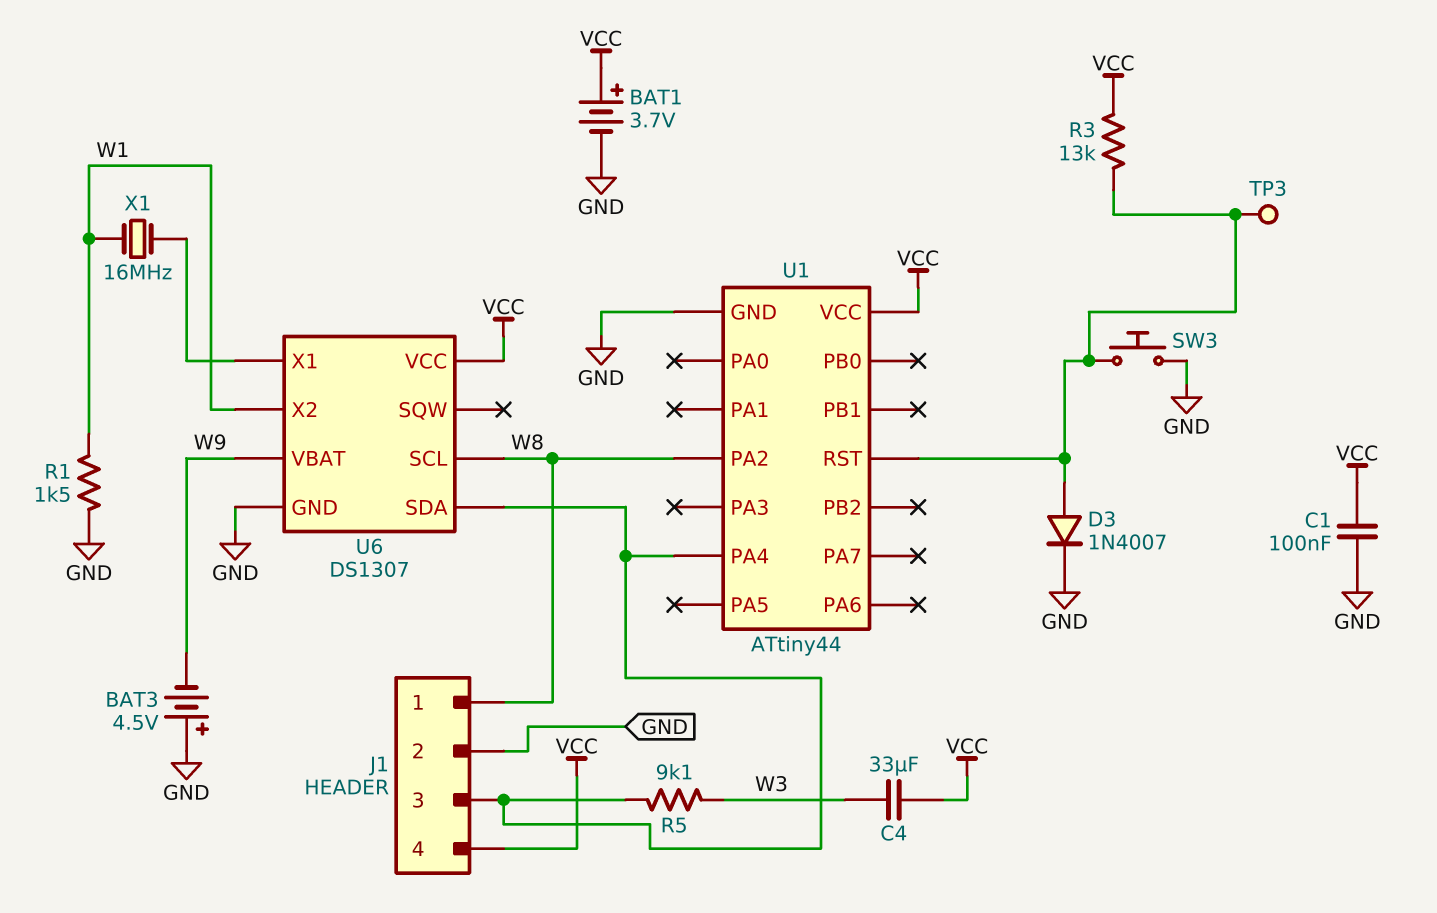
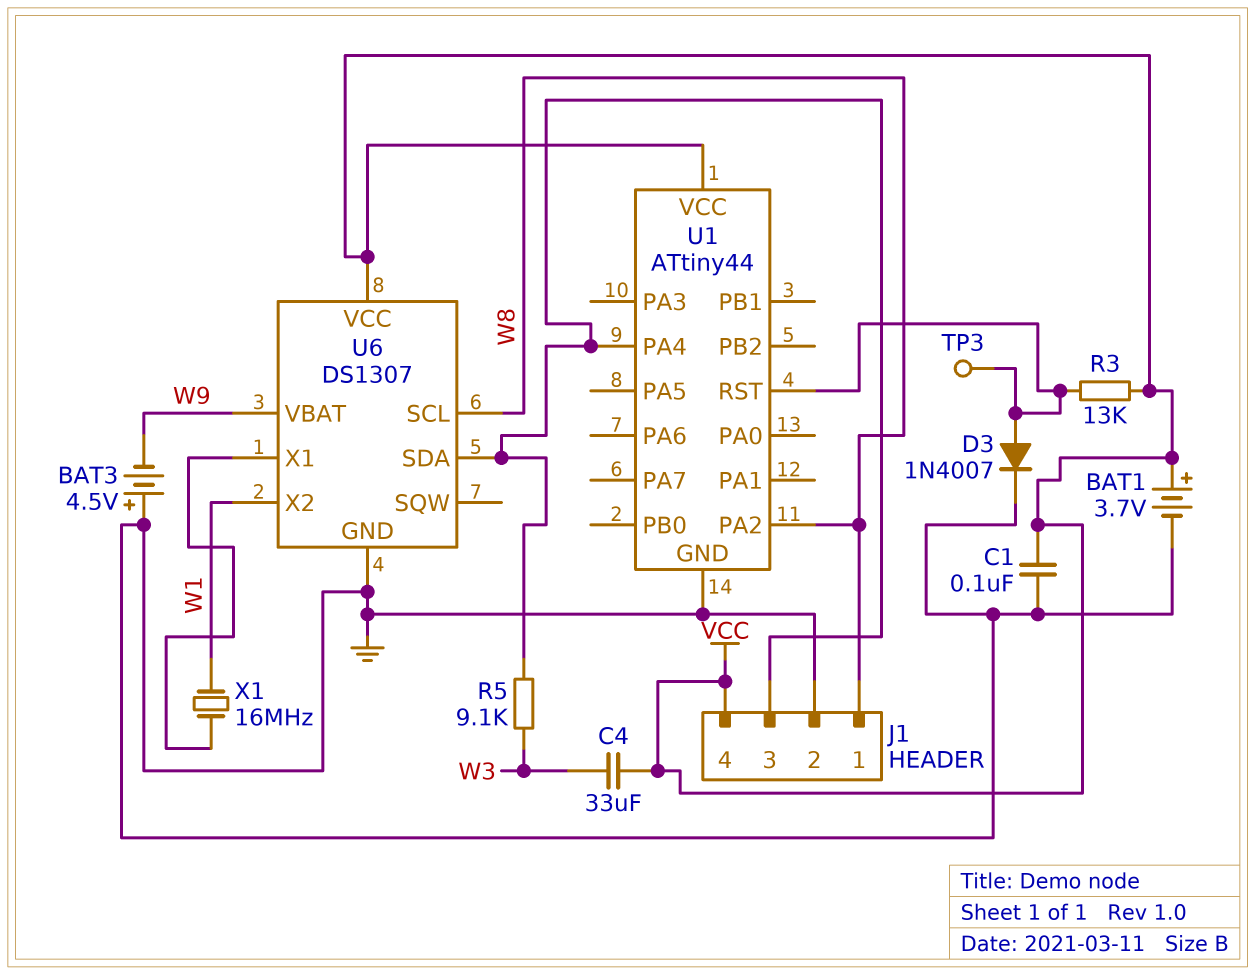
R1: 1.5k (GND, W1) -> none
SW3: button (GND, U1/RST) -> none

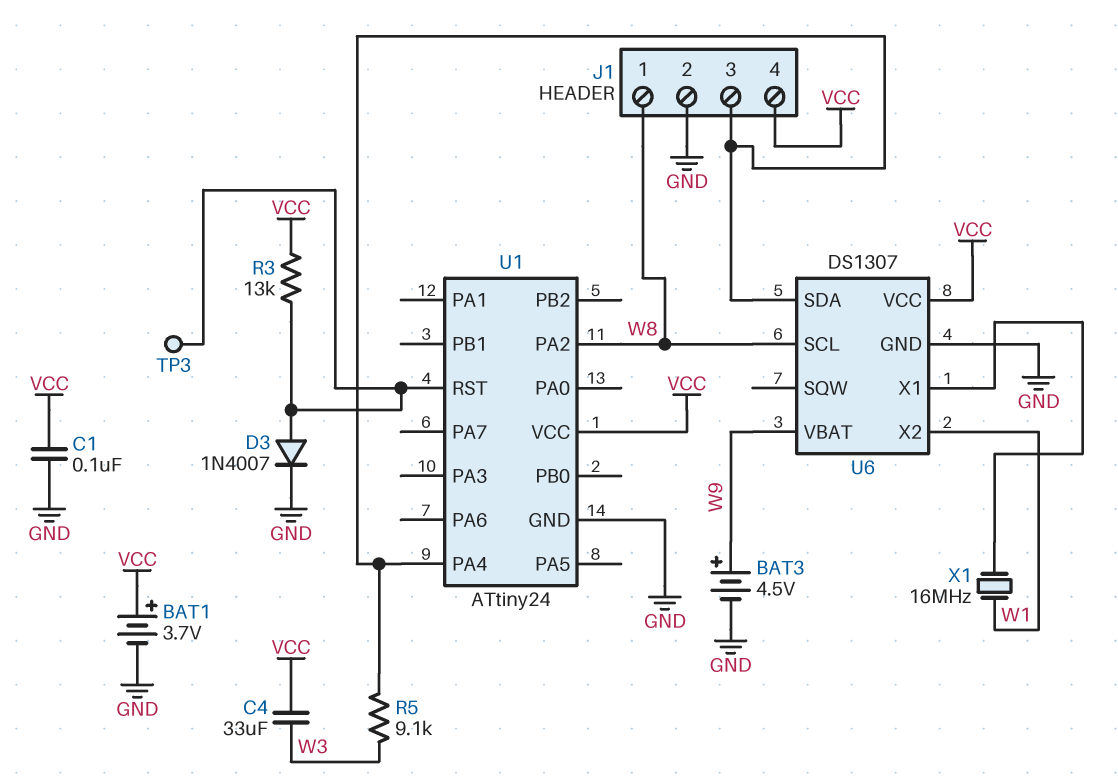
BAT3: 4.5V (plus GND, minus W9) -> 4.5V (plus W9, minus GND)
U1: ATtiny44 -> ATtiny24

